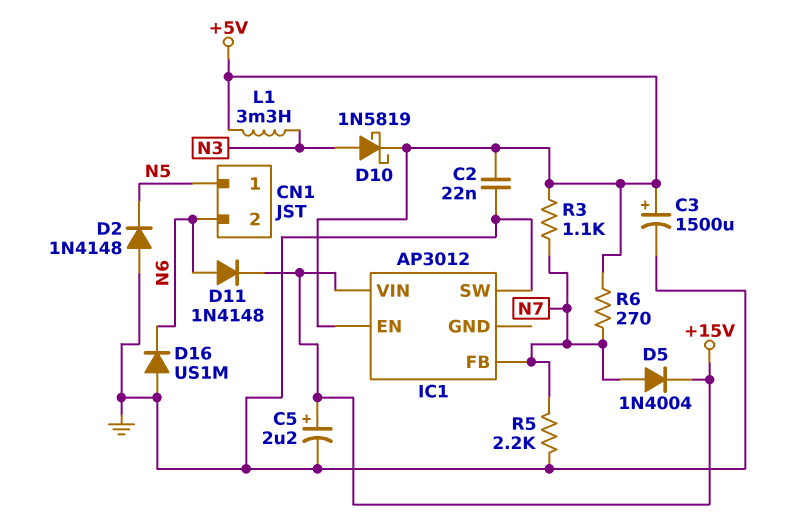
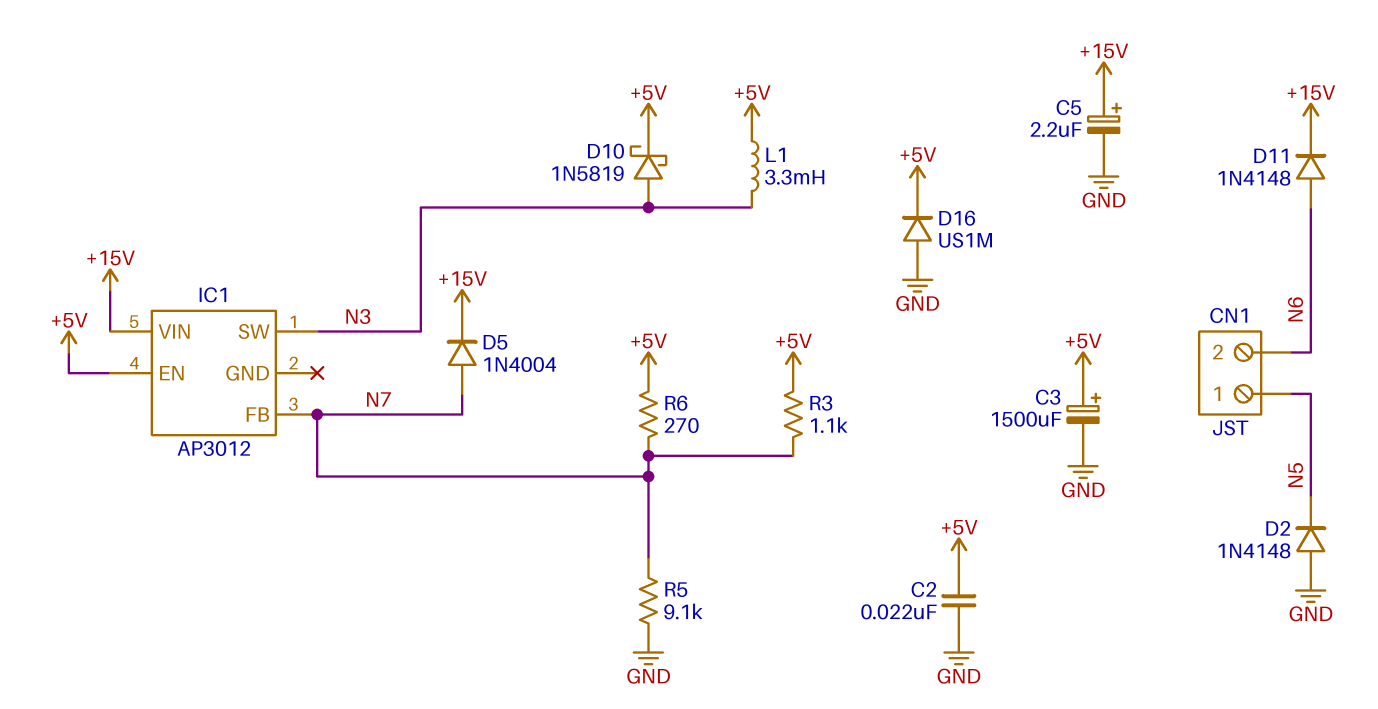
D16: diode US1M (A GND, K N6) -> diode US1M (A GND, K +5V)
IC1 pin SW: GND -> N3
R5: 2.2k (GND, N7) -> 9.1k (GND, N7)

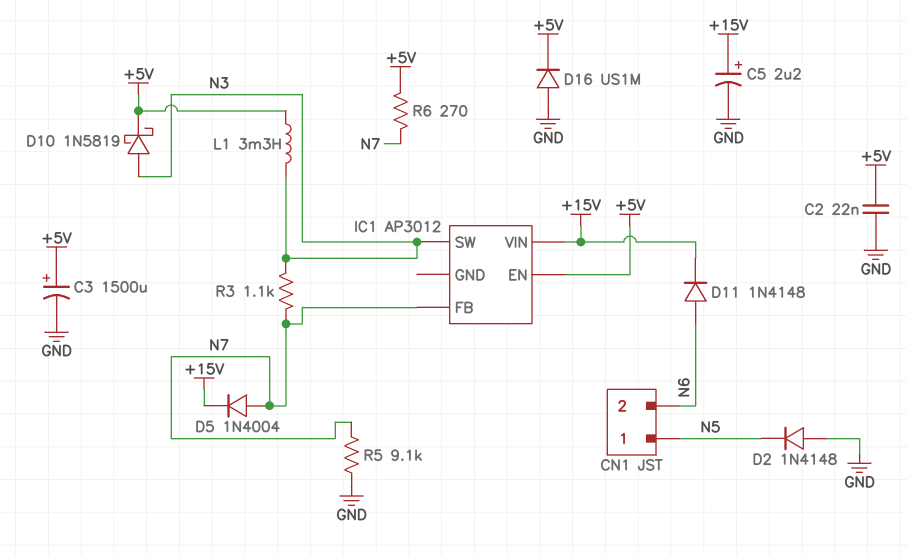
R3: 1.1k (+5V, N7) -> 1.1k (N3, N7)

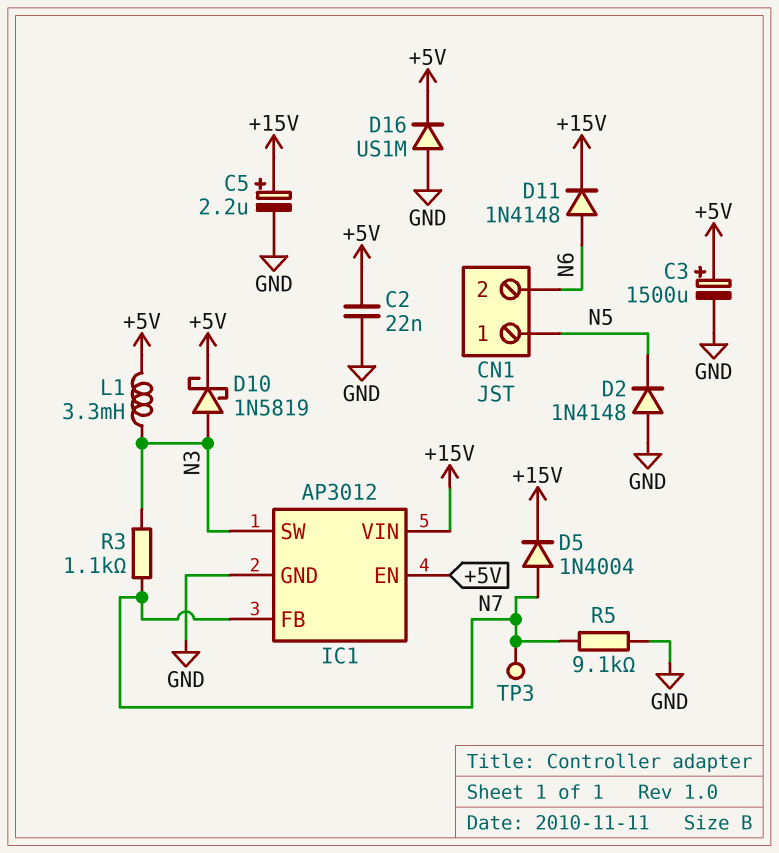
IC1 pin GND: none -> GND
R6: 270 (+5V, N7) -> none
TP3: none -> test point (N7)

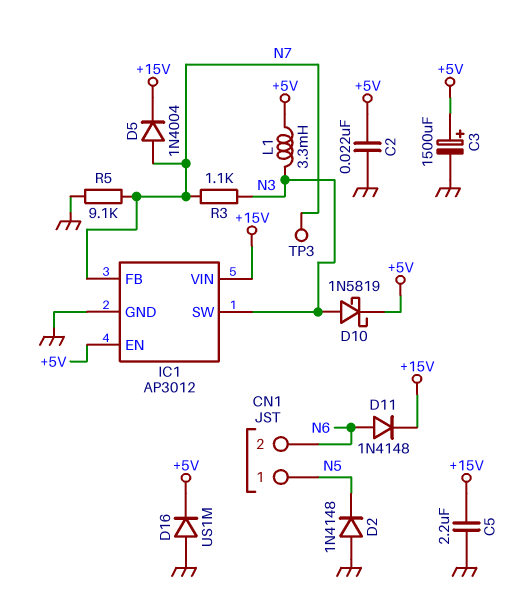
C5: 2.2uF (plus +15V, minus GND) -> 2.2uF (+15V, GND)

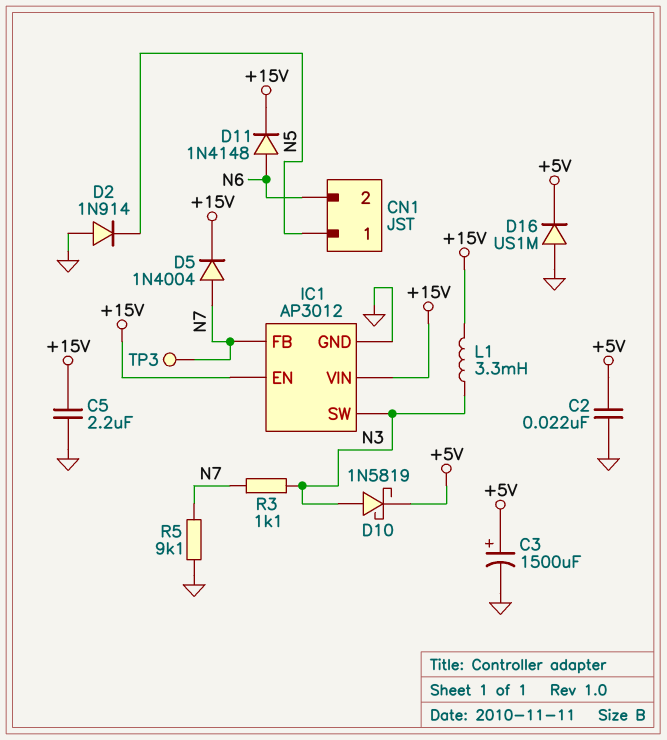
D2: diode 1N4148 (A GND, K N5) -> diode 1N914 (A GND, K N5)
IC1 pin EN: +5V -> +15V
L1: 3.3mH (+5V, N3) -> 3.3mH (+15V, N3)

